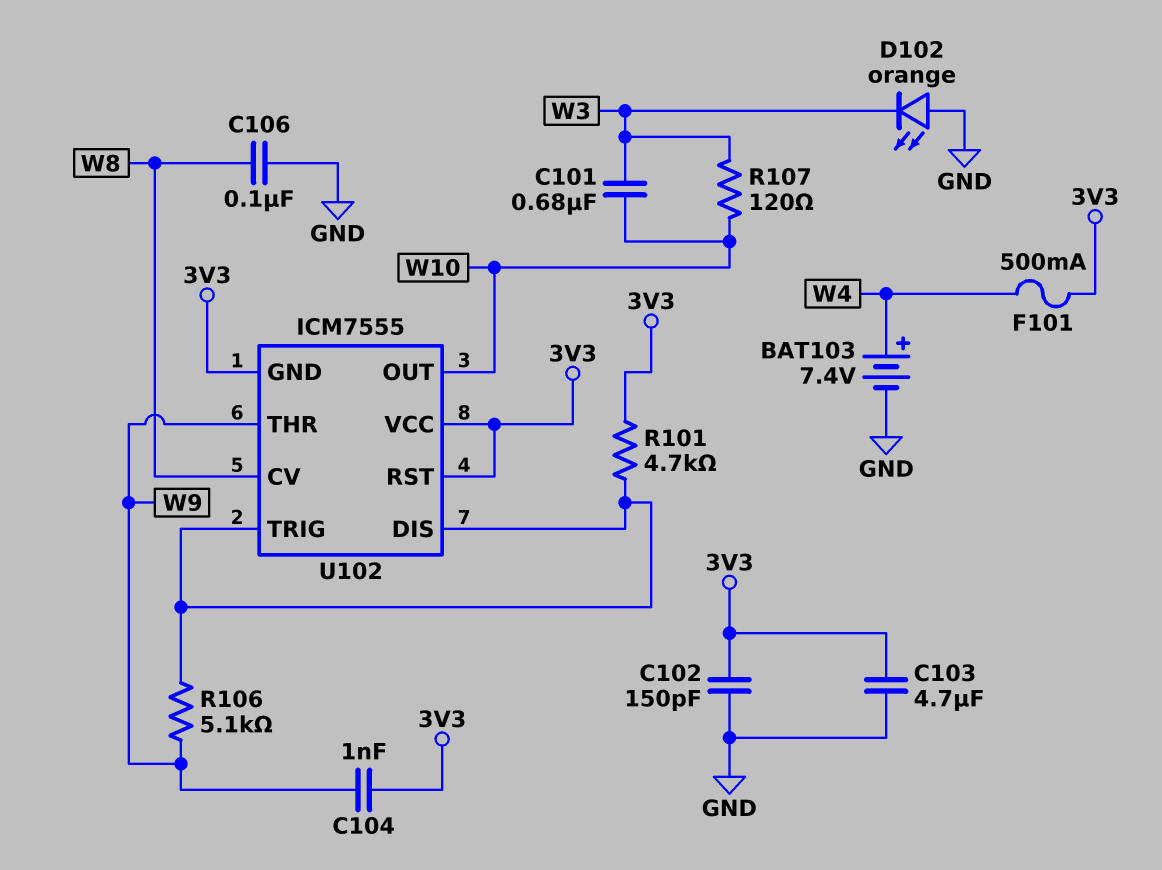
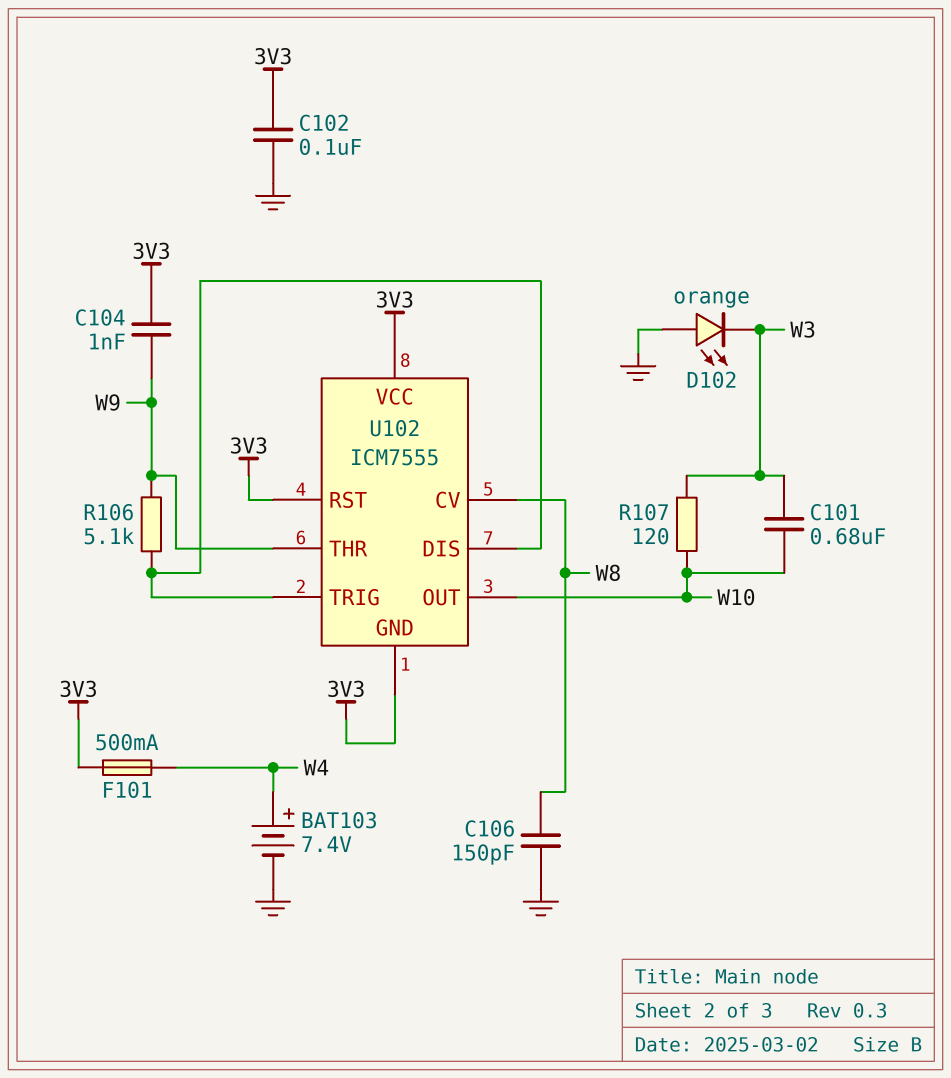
C102: 150pF (3V3, GND) -> 100nF (3V3, GND)
C103: 4.7uF (3V3, GND) -> none
C106: 100nF (GND, W8) -> 150pF (GND, W8)
R101: 4.7k (3V3, U102/DIS) -> none

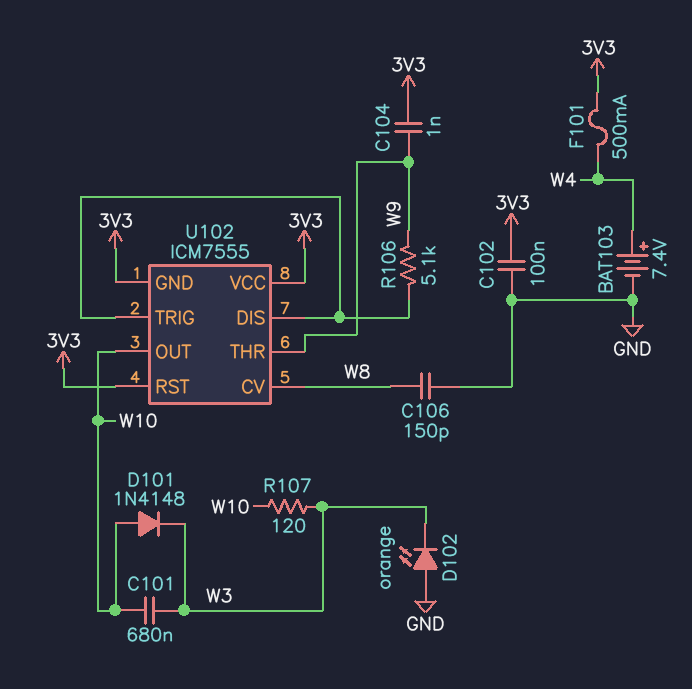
D101: none -> diode 1N4148 (A W10, K W3)

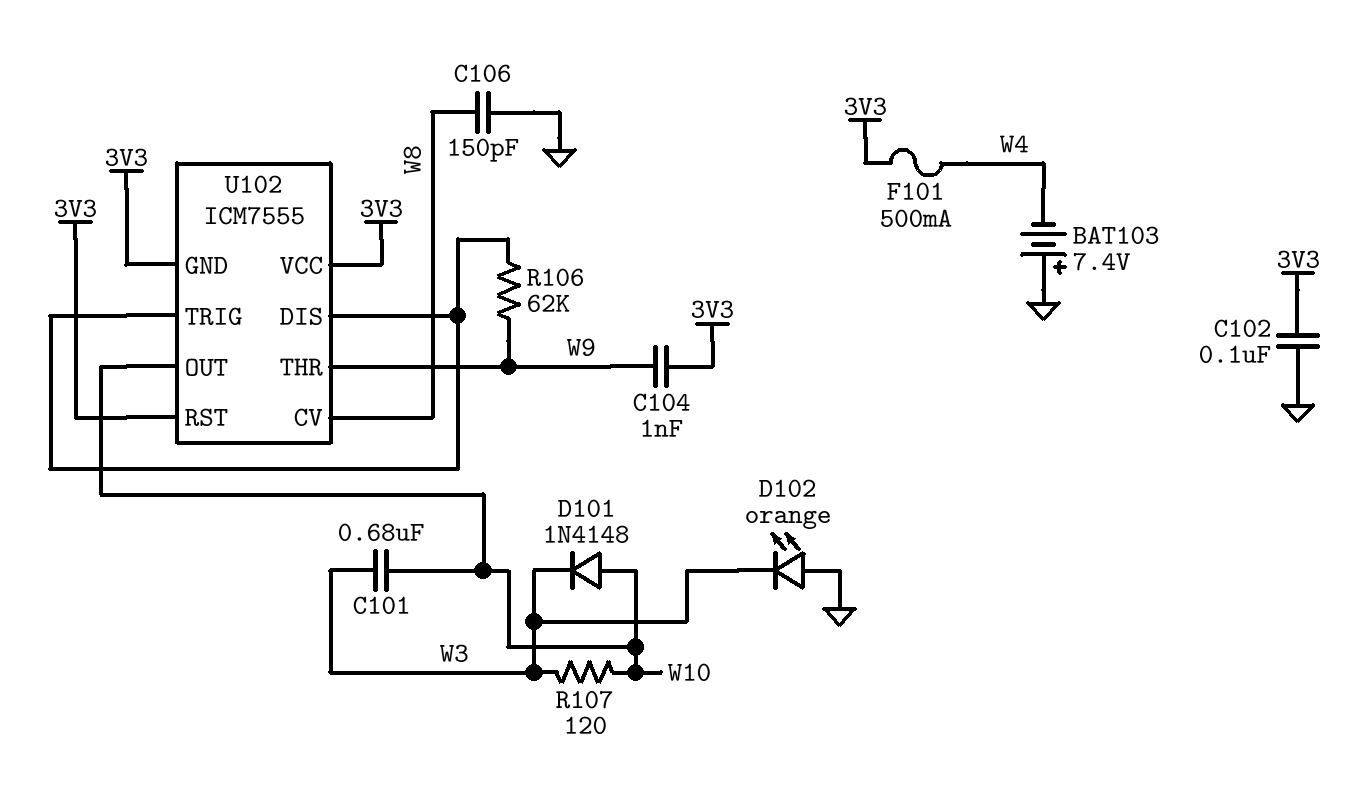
BAT103: 7.4V (plus W4, minus GND) -> 7.4V (plus GND, minus W4)
R106: 5.1k (U102/DIS, W9) -> 62k (U102/DIS, W9)

